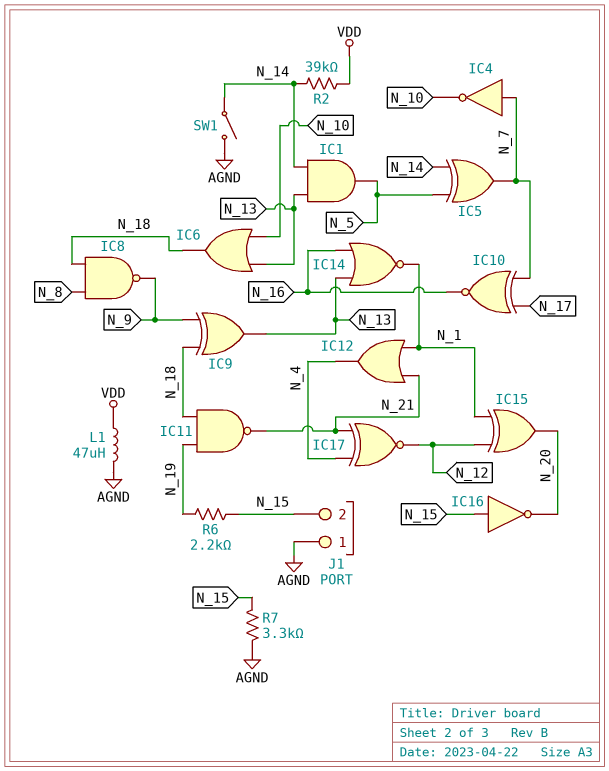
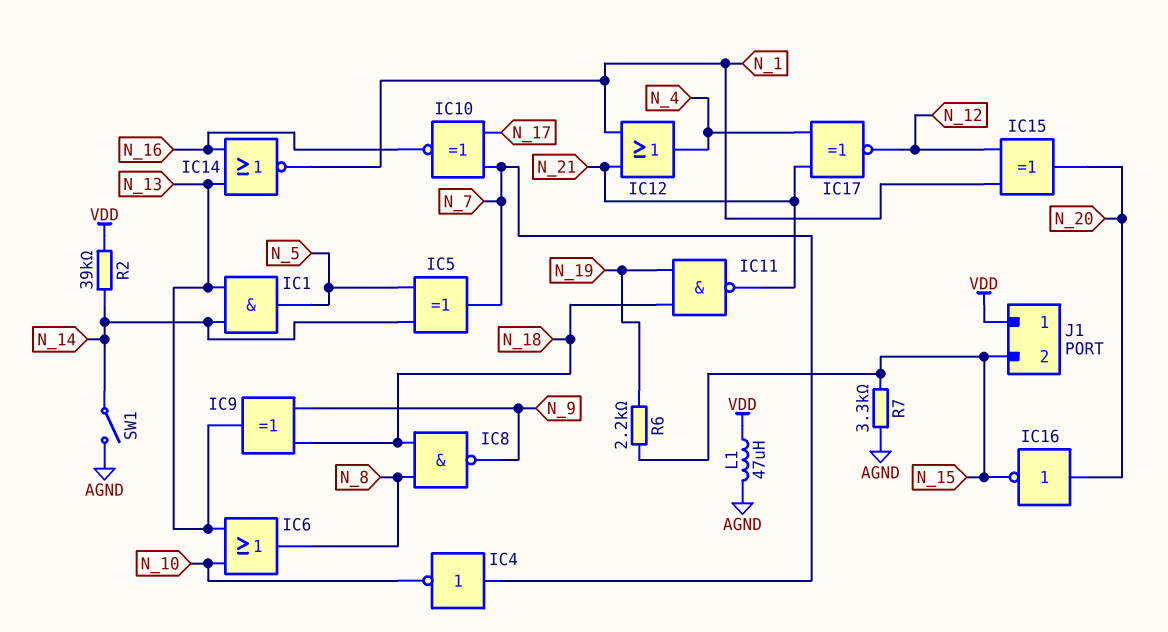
IC6: OR (in N_10, in N_13, out N_18) -> OR (in N_10, in N_13, out N_8)
IC16: NOT (in N_15, out N_20) -> NOT (in N_20, out N_15)
J1 pin 1: AGND -> VDD

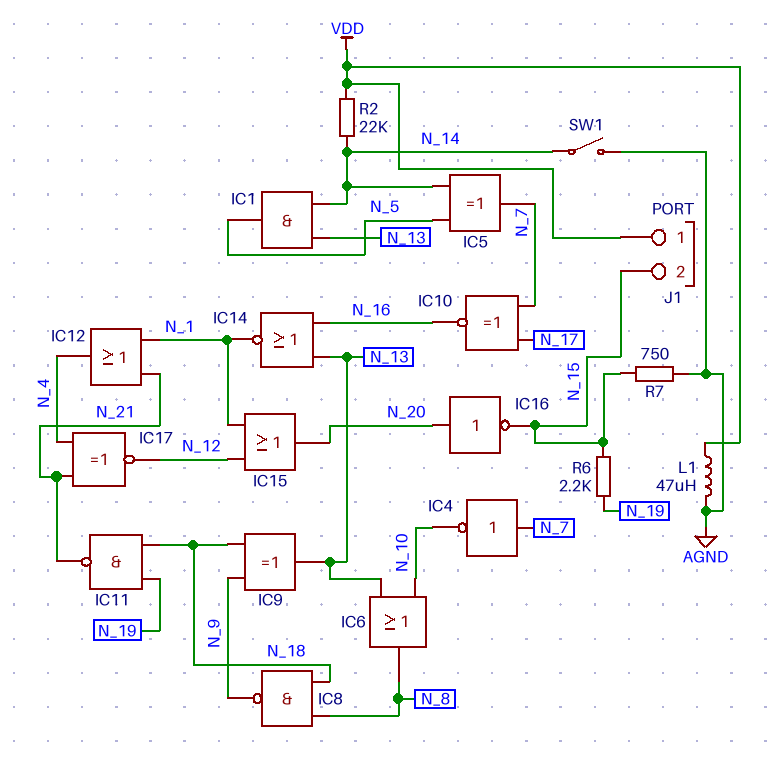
IC15: XOR (in N_1, in N_12, out N_20) -> OR (in N_1, in N_12, out N_20)
R2: 39k (N_14, VDD) -> 22k (N_14, VDD)
R7: 3.3k (AGND, N_15) -> 750 (AGND, N_15)

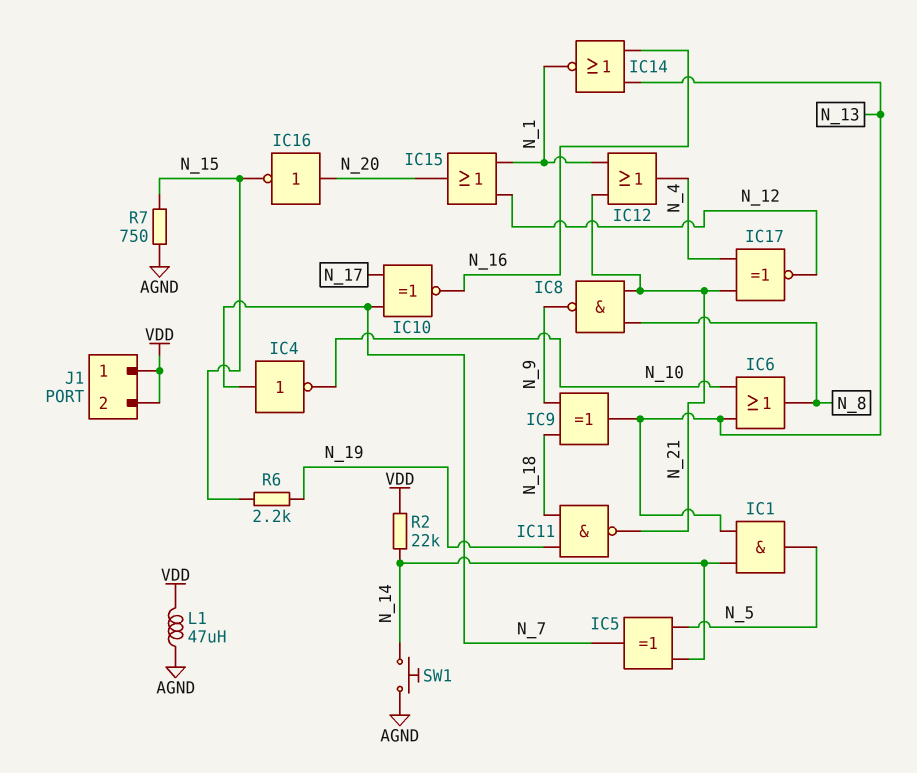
IC8: NAND (in N_8, in N_18, out N_9) -> NAND (in N_8, in N_21, out N_9)
J1 pin 2: N_15 -> VDD
SW1: switch (AGND, N_14) -> button (AGND, N_14)

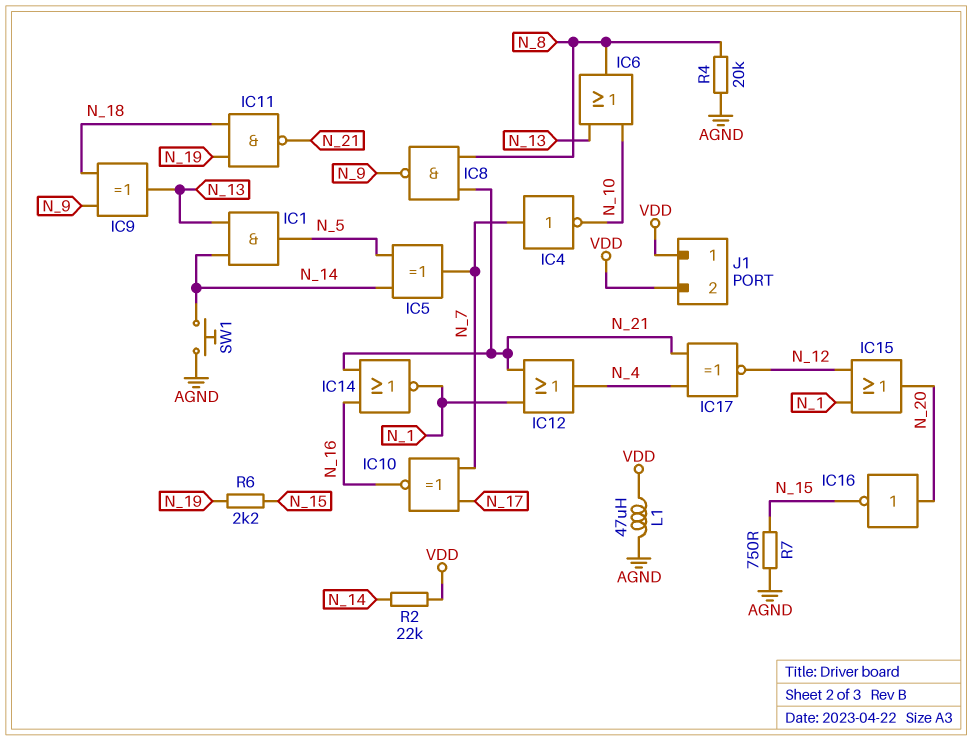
IC14: NOR (in N_13, in N_16, out N_1) -> NOR (in N_16, in N_21, out N_1)
R4: none -> 20k (AGND, N_8)

